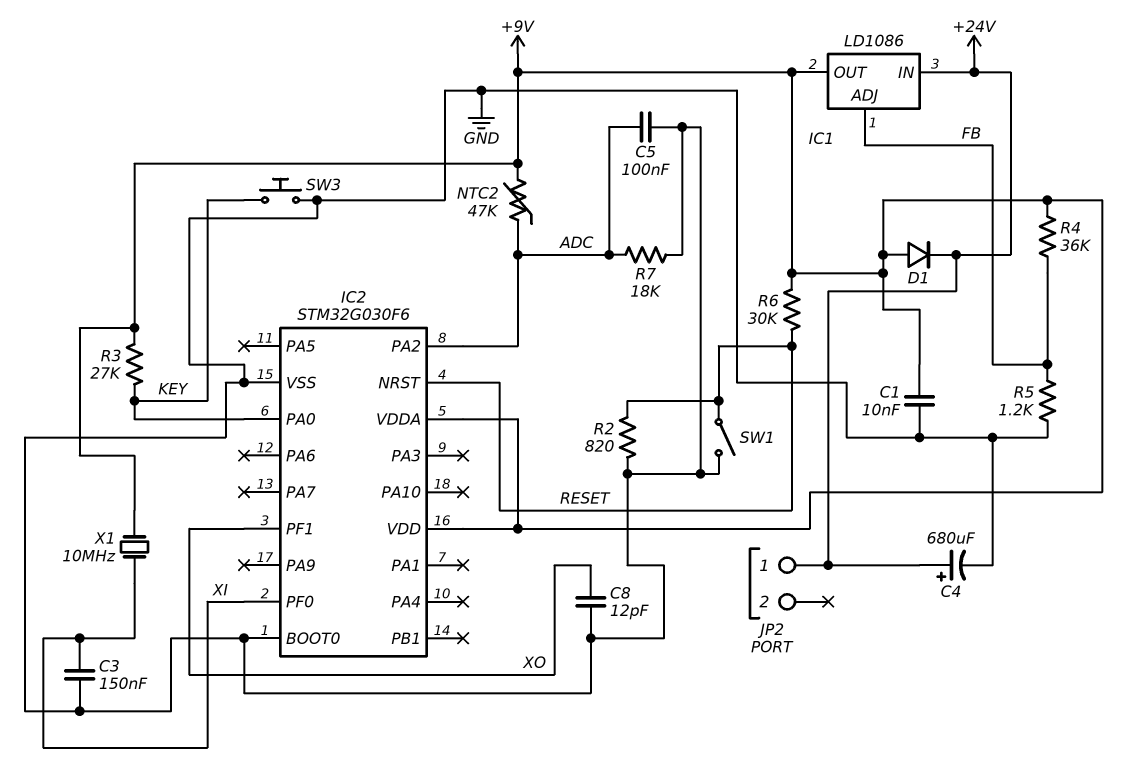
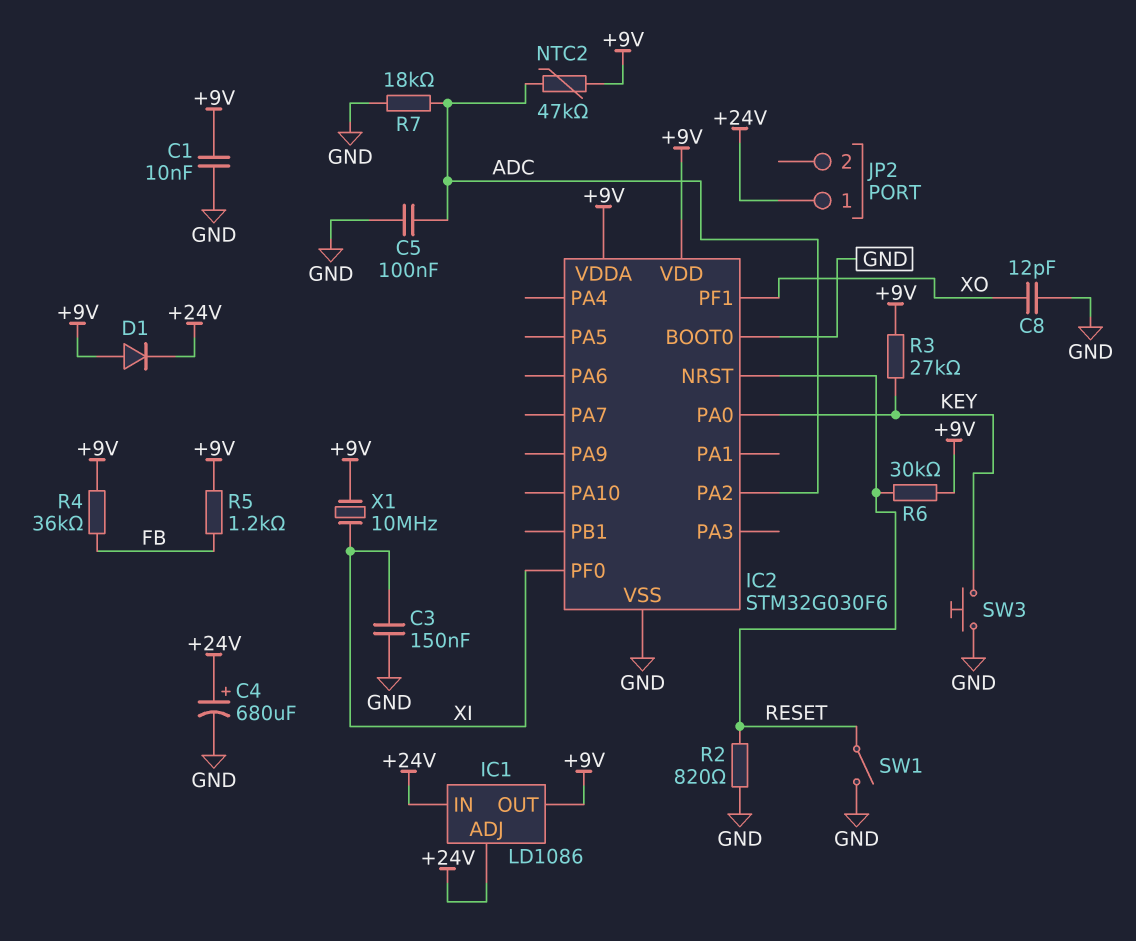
IC1 pin ADJ: FB -> +24V
R5: 1.2k (FB, GND) -> 1.2k (+9V, FB)

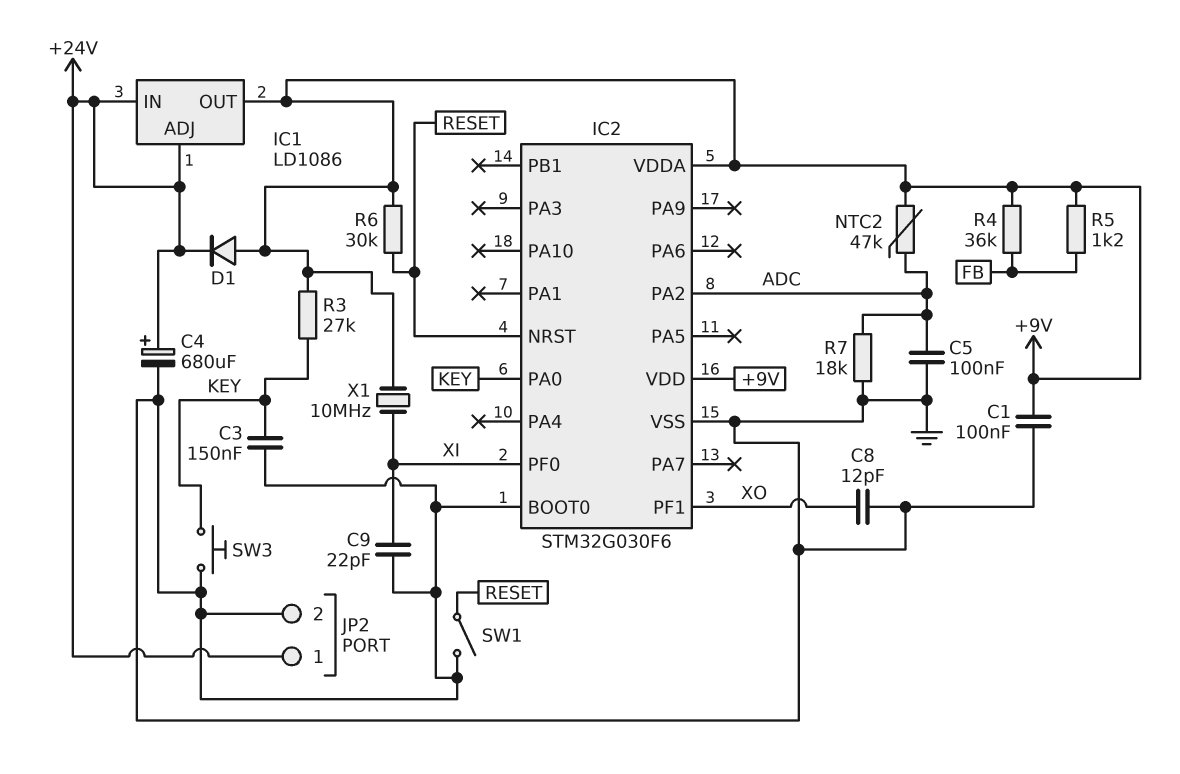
C1: 10nF (+9V, GND) -> 100nF (+9V, GND)
C3: 150nF (GND, XI) -> 150nF (GND, KEY)
C9: none -> 22pF (GND, XI)
JP2 pin 2: none -> GND
R2: 820 (GND, RESET) -> none

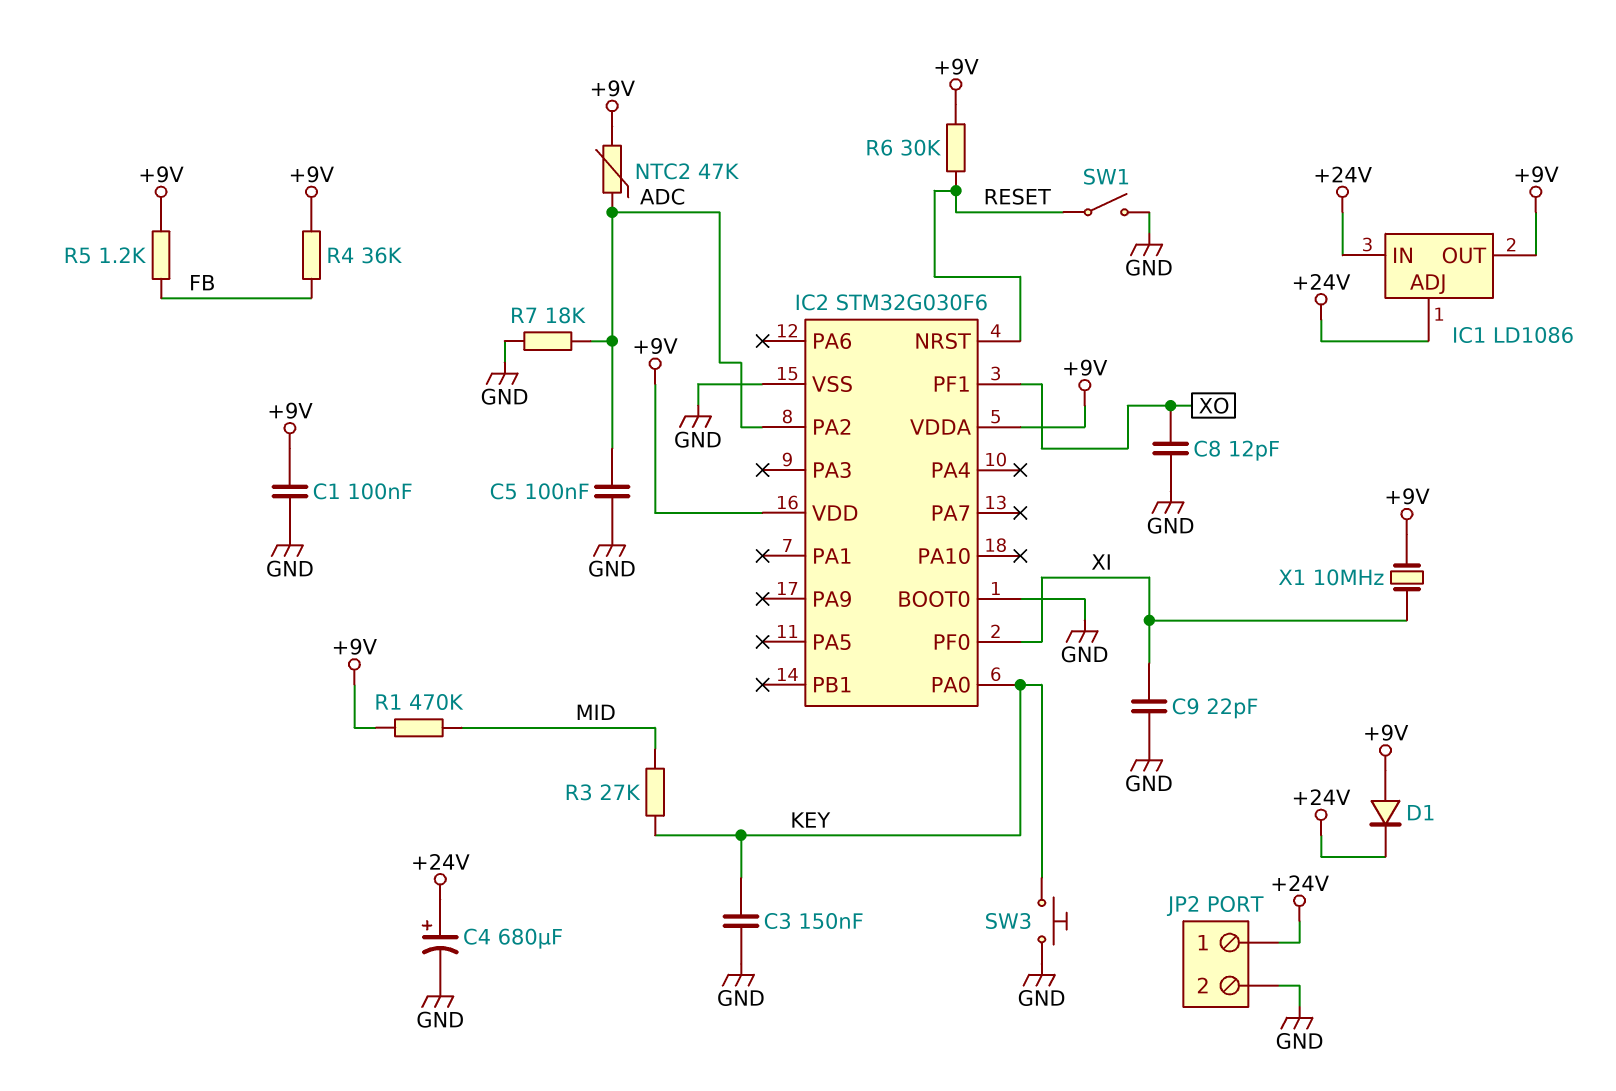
R1: none -> 470k (+9V, MID)
R3: 27k (+9V, KEY) -> 27k (KEY, MID)

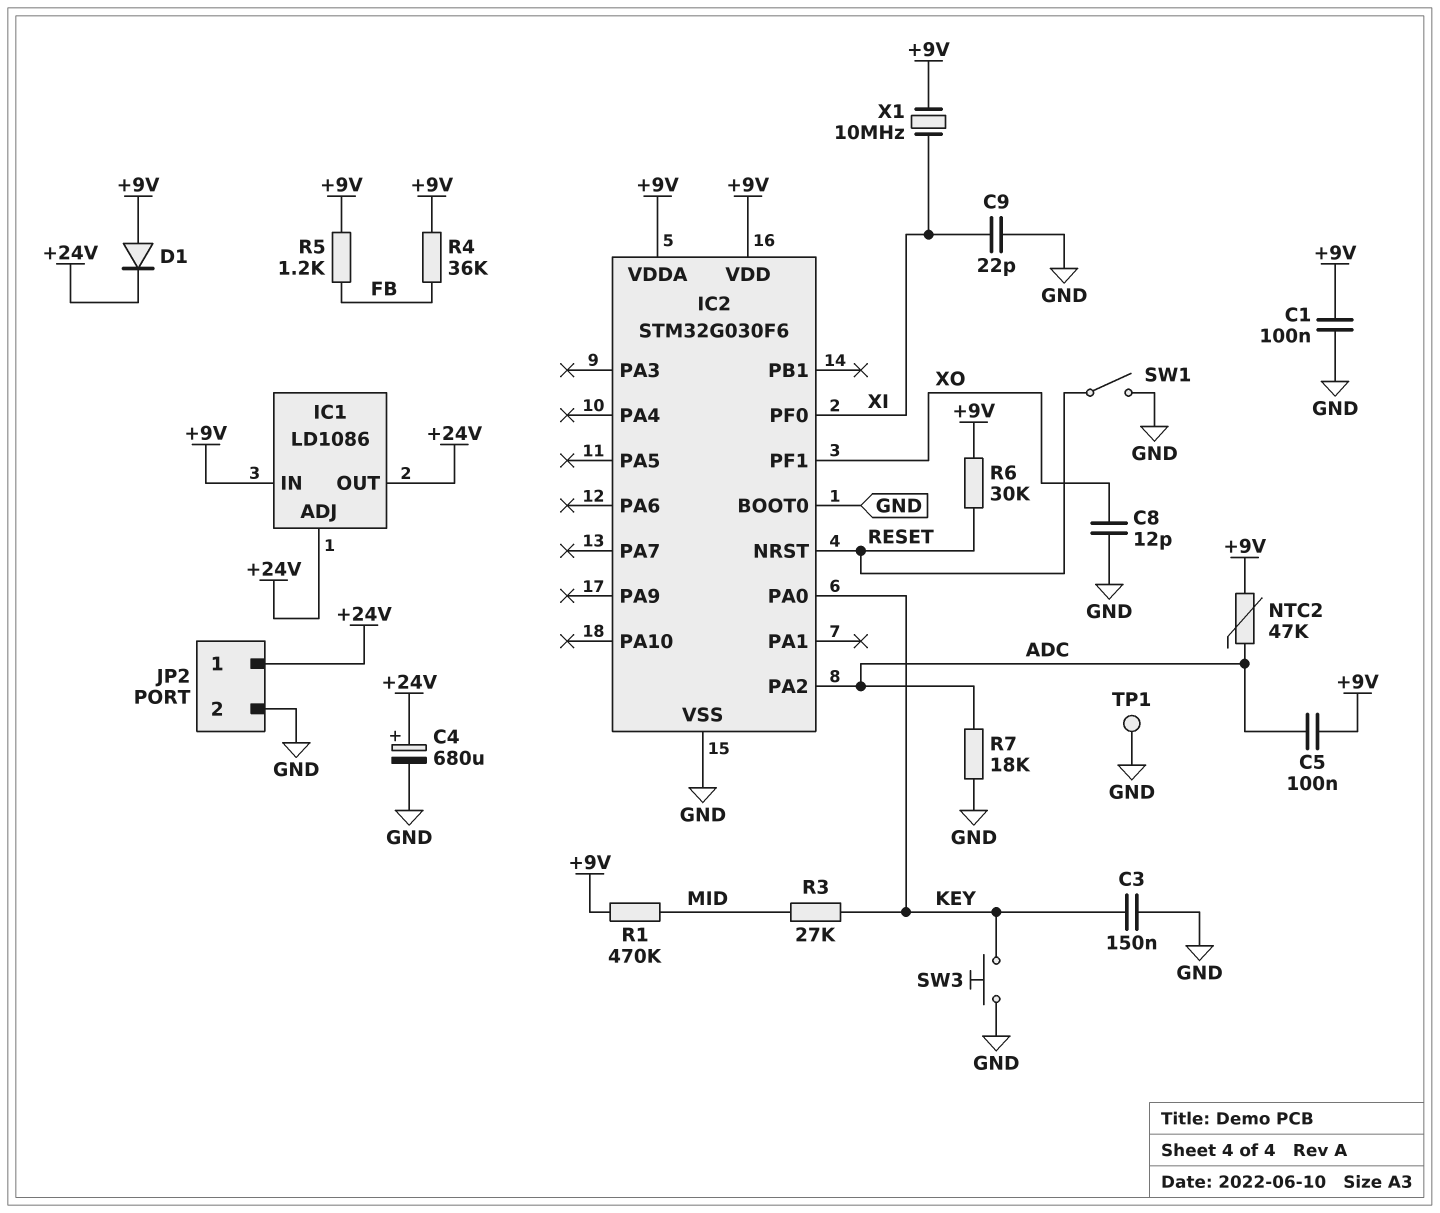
C5: 100nF (ADC, GND) -> 100nF (+9V, ADC)
IC1 pin IN: +24V -> +9V
IC1 pin OUT: +9V -> +24V
TP1: none -> test point (GND)

